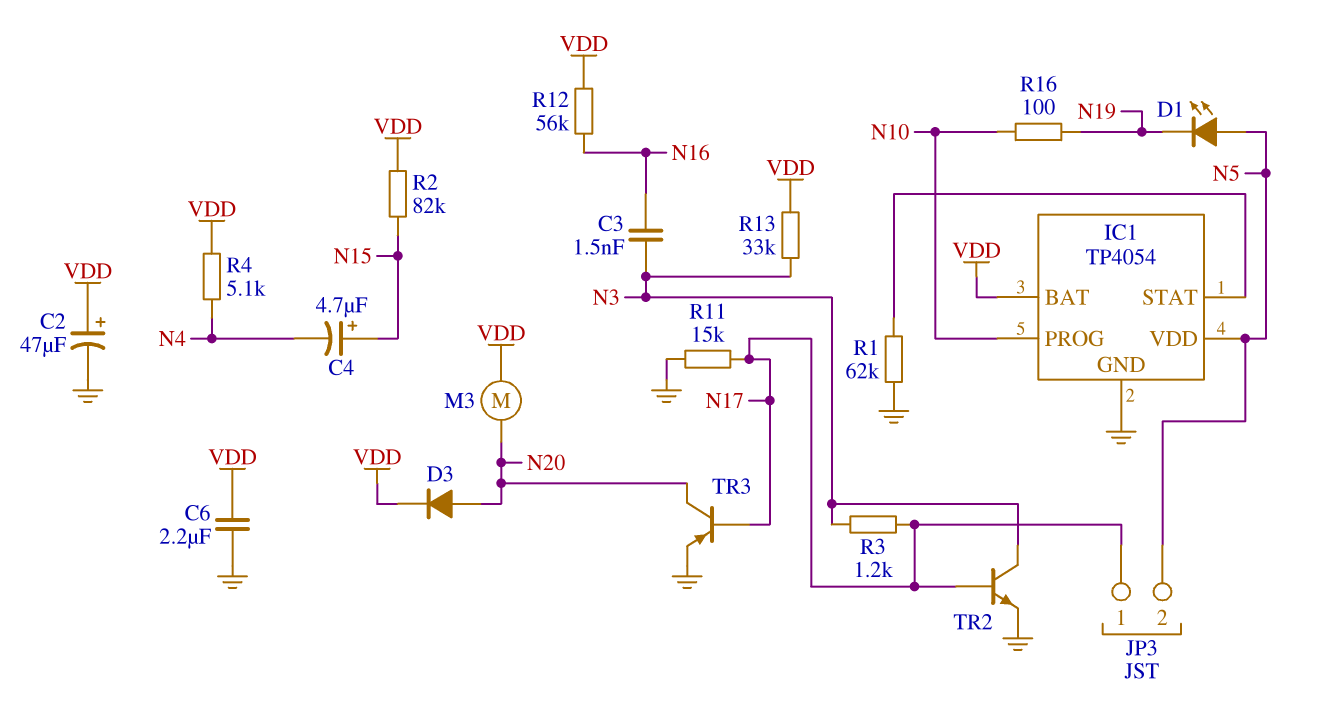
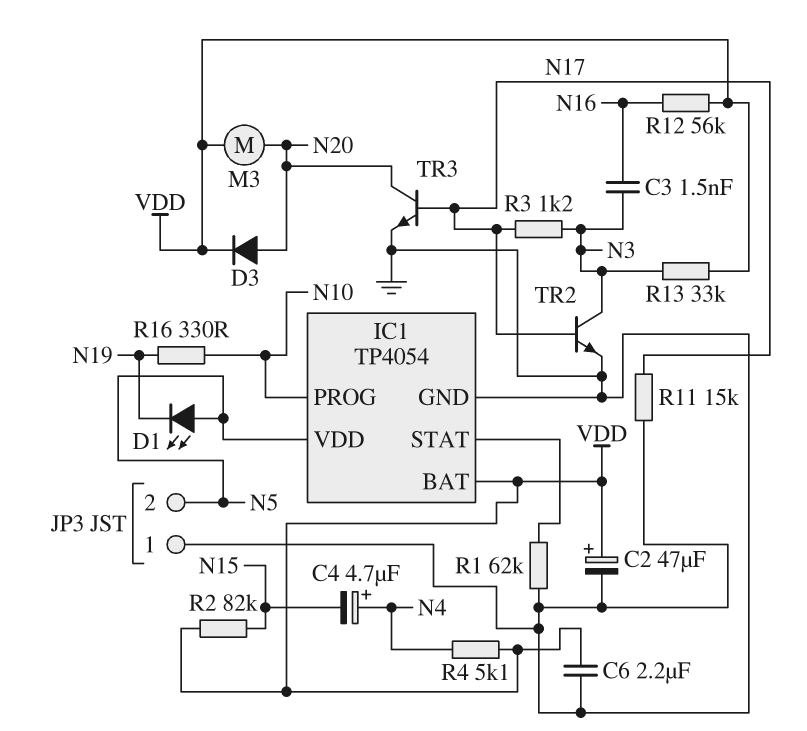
C4: 4.7uF (plus N15, minus N4) -> 4.7uF (plus N4, minus N15)
JP3 pin 1: N17 -> GND
R16: 100 (N10, N19) -> 330 (N10, N19)
TR3: PNP (B N17, C N20, E GND) -> NPN (B N17, C N20, E GND)

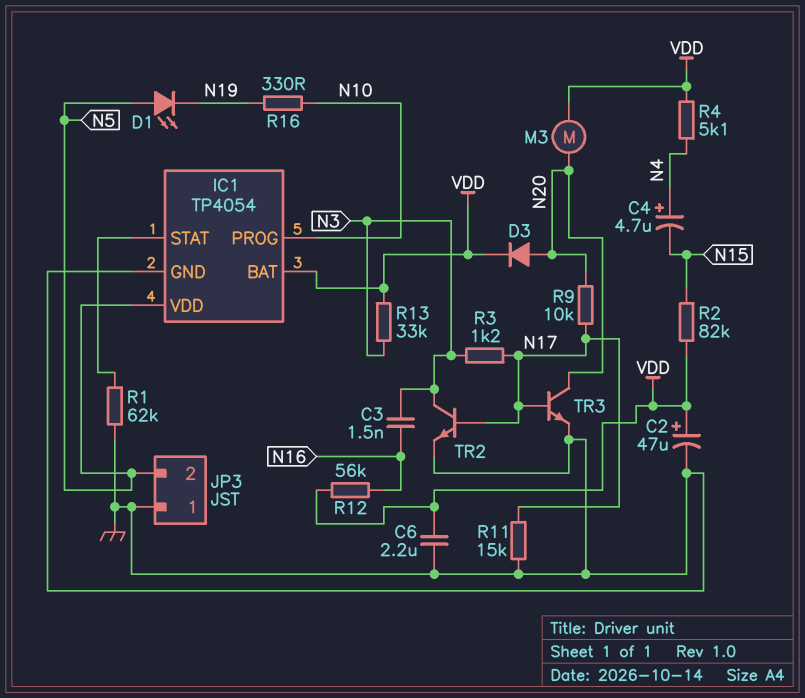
R9: none -> 10k (N17, N20)

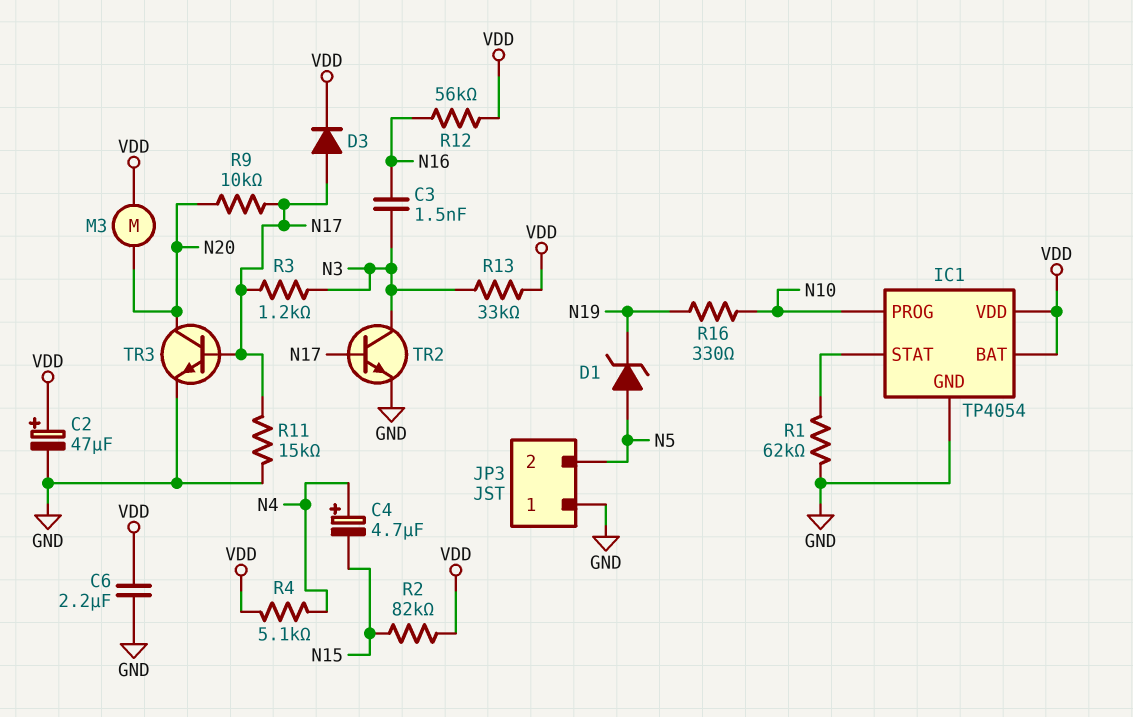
D1: LED (A N5, K N19) -> zener (A N5, K N19)
D3: diode (A N20, K VDD) -> diode (A N17, K VDD)
IC1 pin VDD: N5 -> VDD

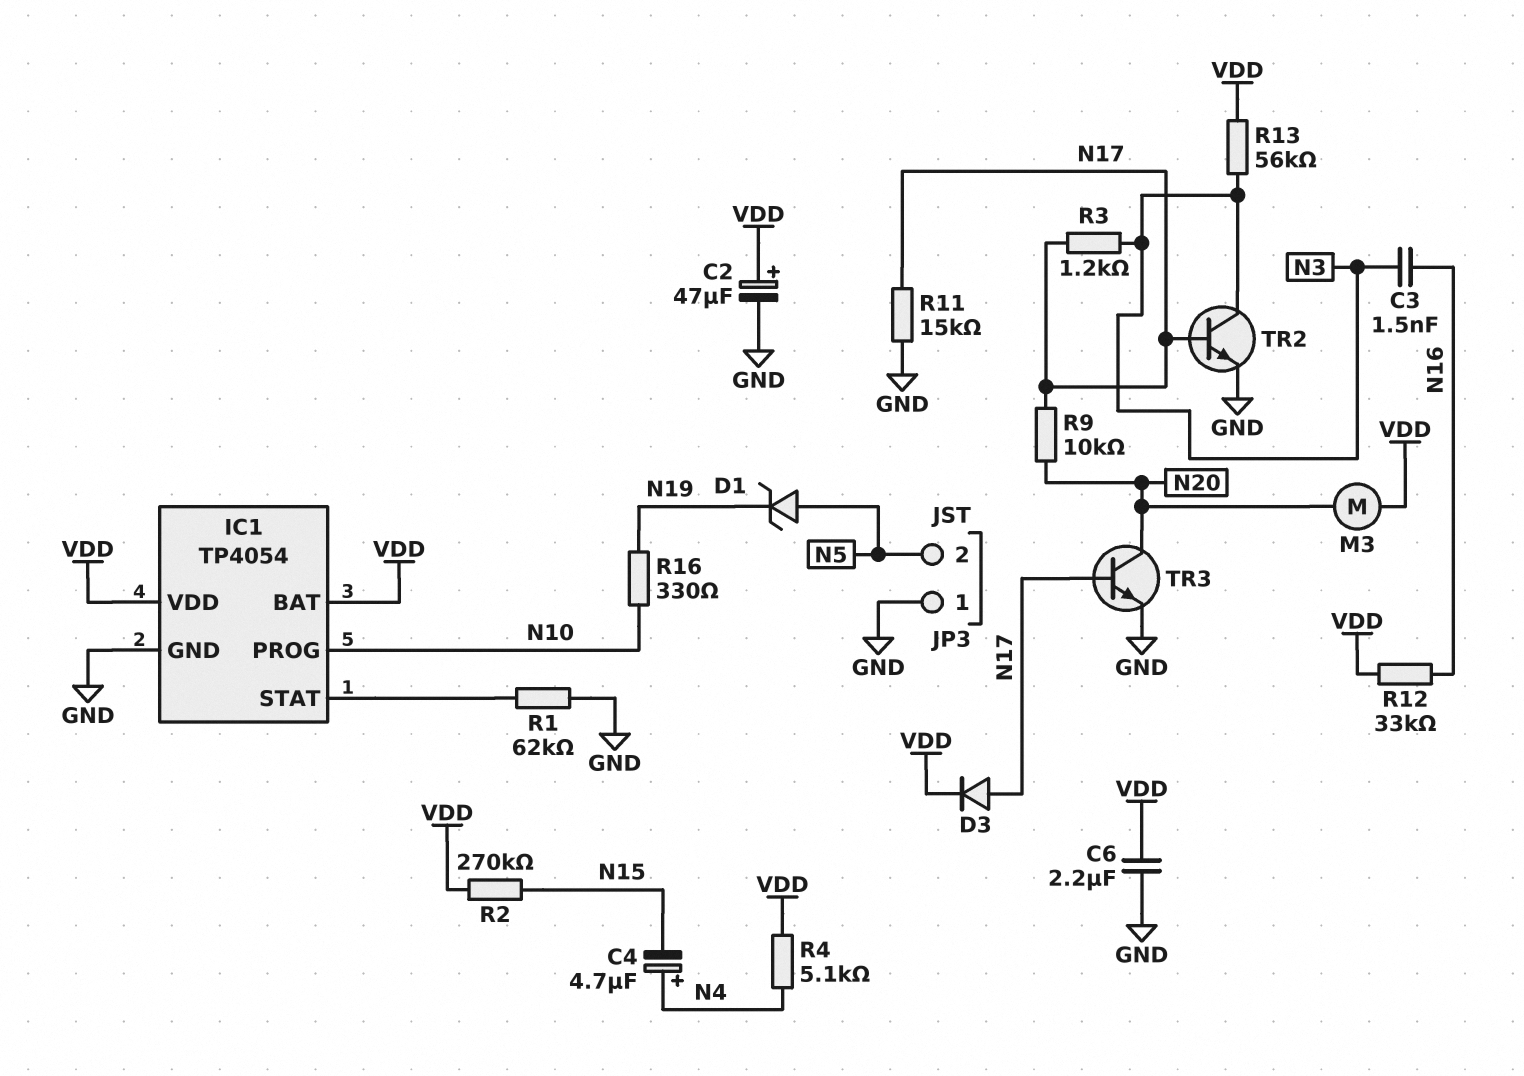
R2: 82k (N15, VDD) -> 270k (N15, VDD)
R12: 56k (N16, VDD) -> 33k (N16, VDD)
R13: 33k (N3, VDD) -> 56k (N3, VDD)

